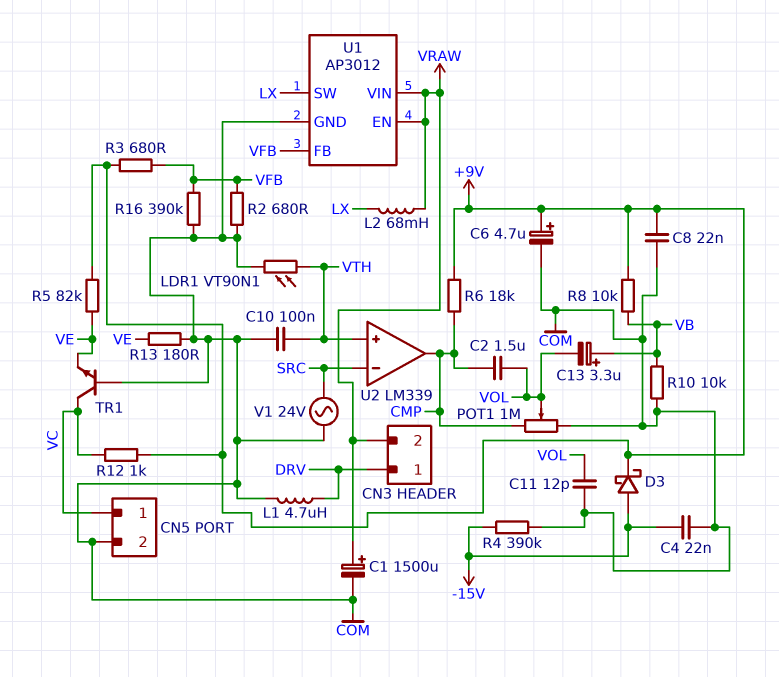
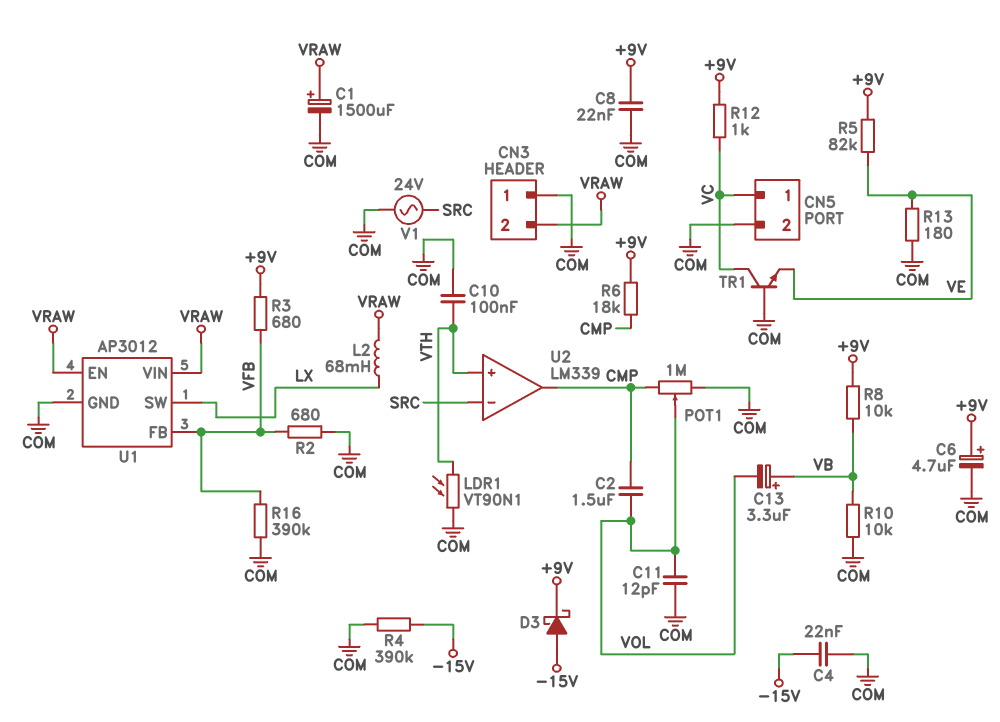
CN3 pin 1: DRV -> COM
L1: 4.7uH (COM, DRV) -> none

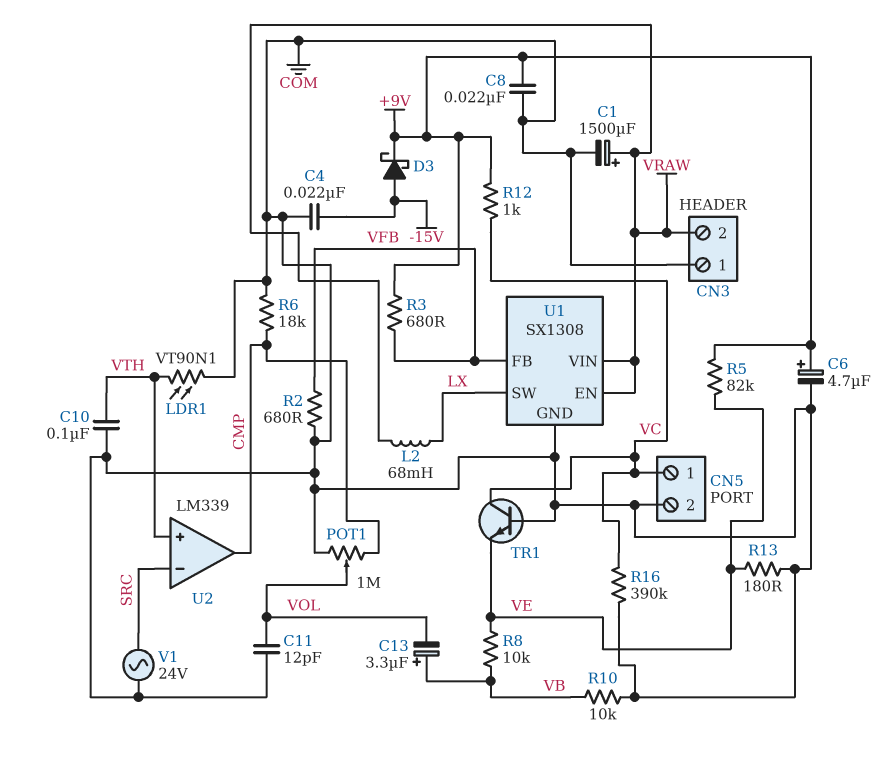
C2: 1.5uF (CMP, VOL) -> none
R4: 390k (-15V, COM) -> none
R6: 18k (+9V, CMP) -> 18k (CMP, COM)
R8: 10k (+9V, VB) -> 10k (VB, VE)
R16: 390k (COM, VFB) -> 390k (COM, VC)
U1: AP3012 -> SX1308

